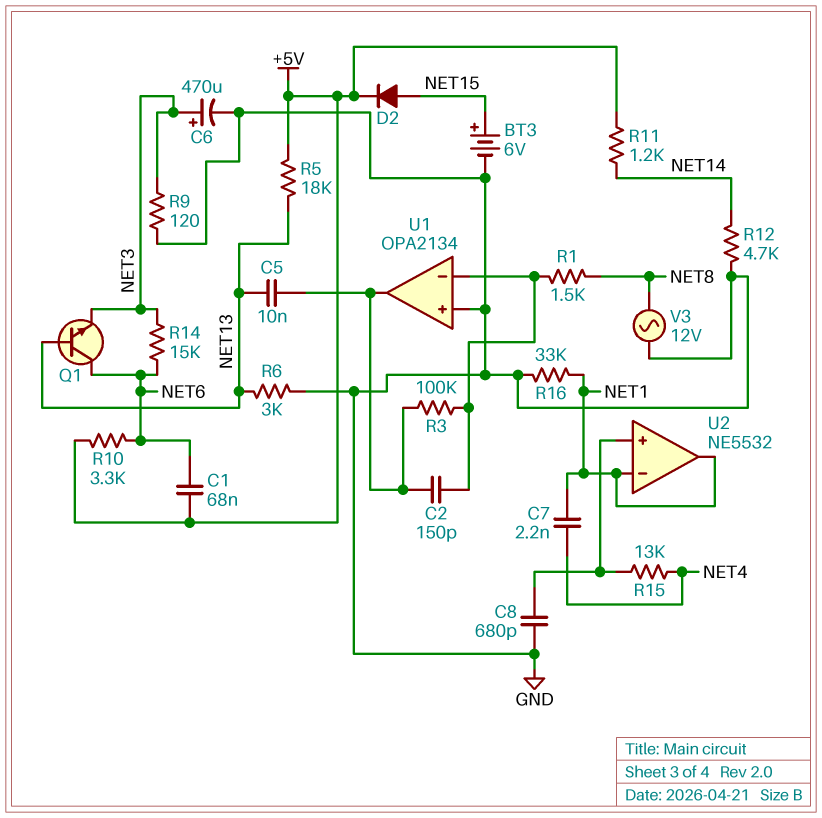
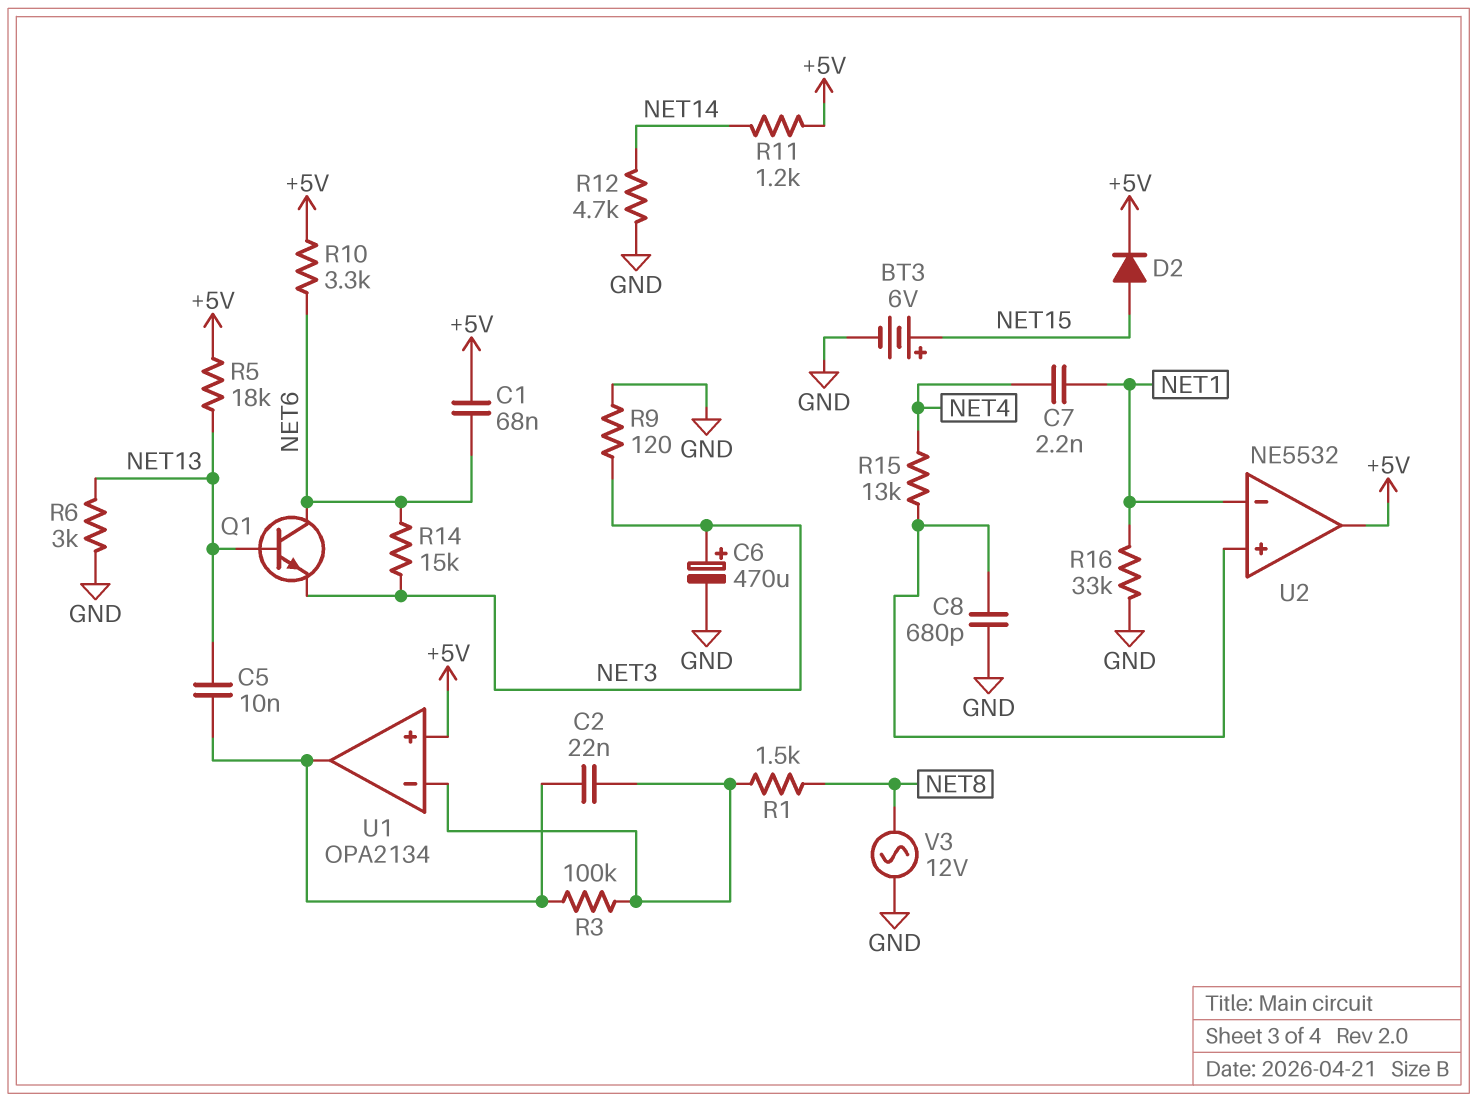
C2: 150pF (U1/in-, U1/out) -> 22nF (U1/in-, U1/out)
U1 pin in+: GND -> +5V
U2 pin out: NET1 -> +5V

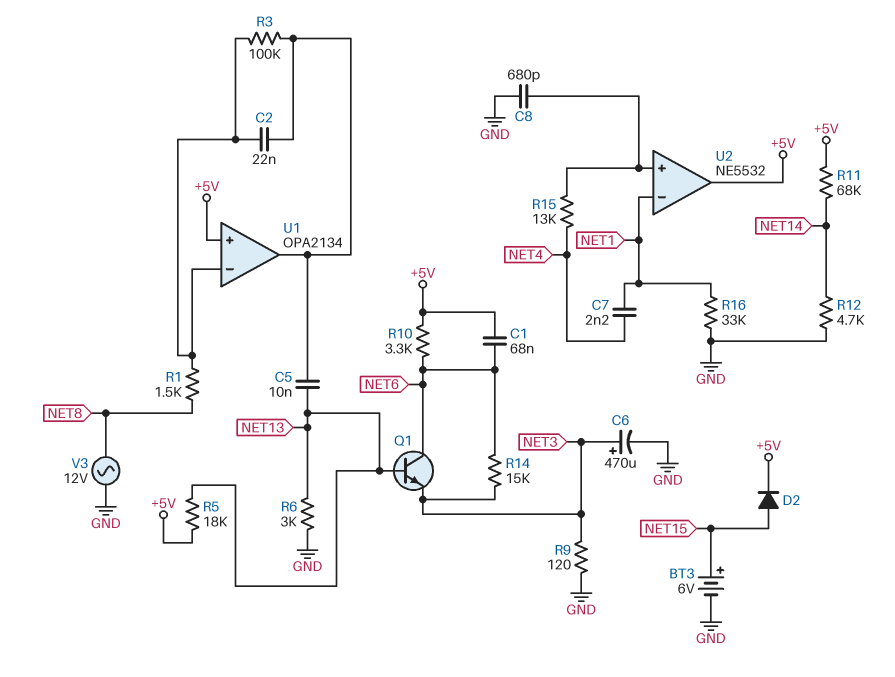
R11: 1.2k (+5V, NET14) -> 68k (+5V, NET14)

